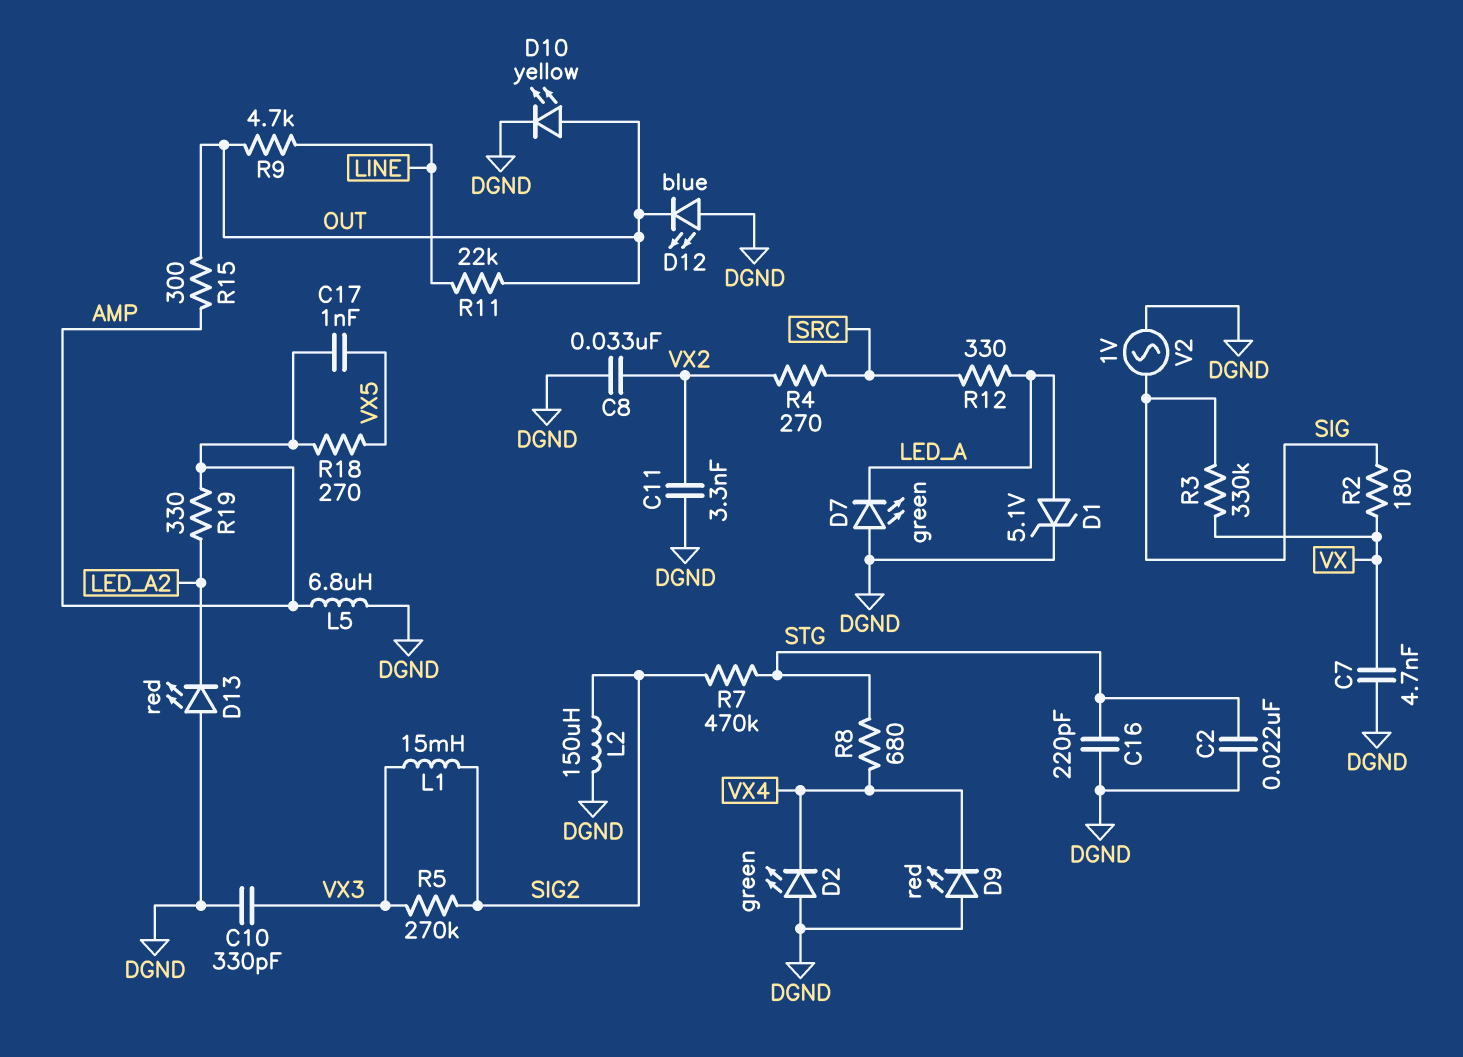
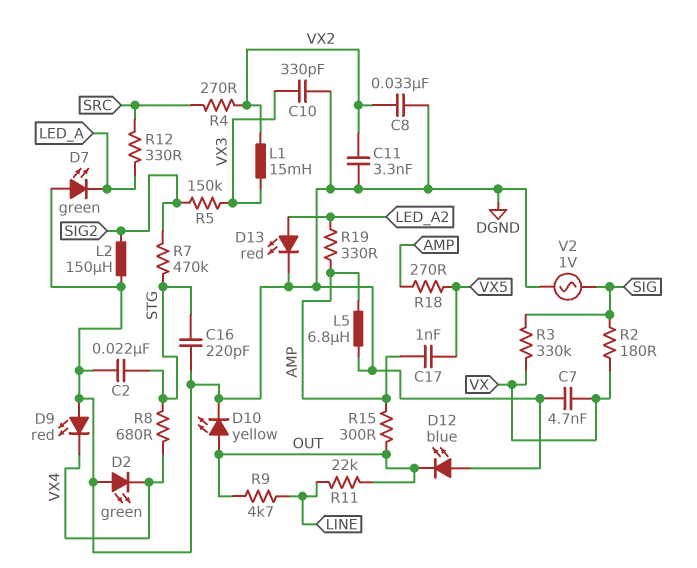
D1: zener 5.1V (A LED_A, K DGND) -> none
D13: LED red (A DGND, K LED_A2) -> LED red (A LED_A2, K DGND)
L1: 15mH (SIG2, VX3) -> 15mH (VX2, VX3)
R5: 270k (SIG2, VX3) -> 150k (SIG2, VX3)

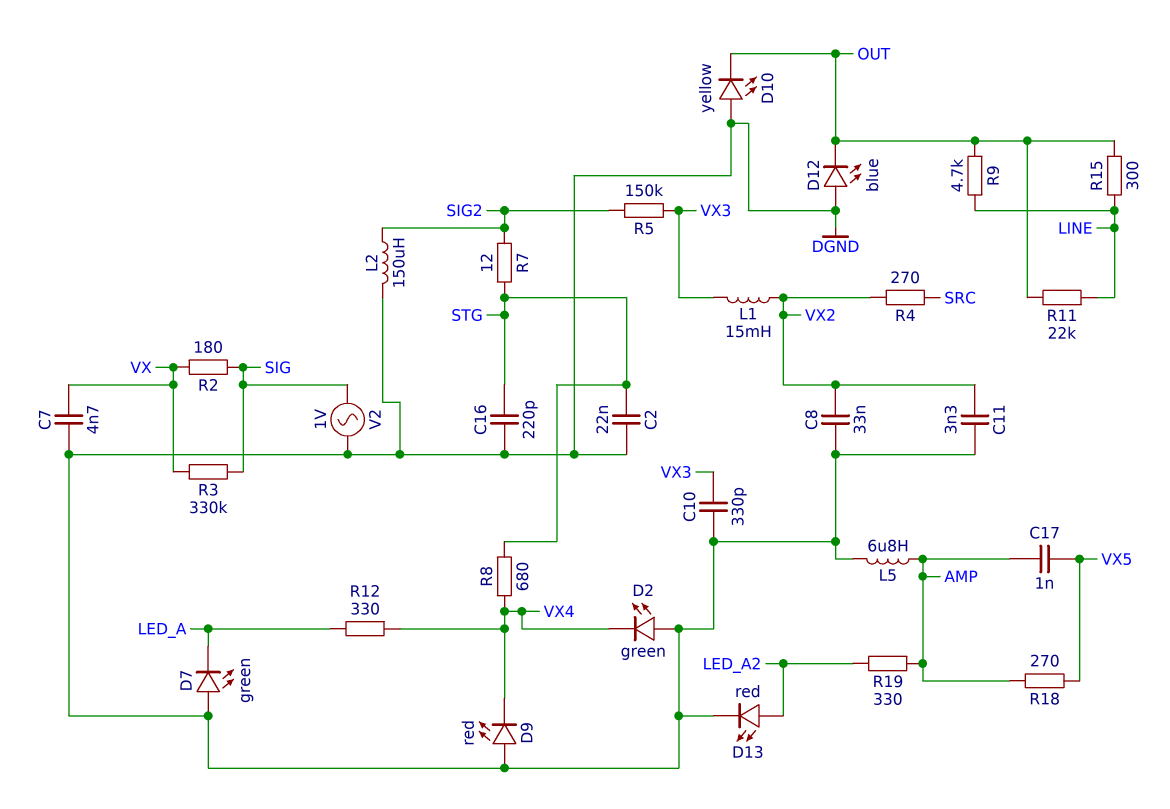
D10: LED yellow (A OUT, K DGND) -> LED yellow (A DGND, K OUT)
R7: 470k (SIG2, STG) -> 12 (SIG2, STG)
R12: 330 (LED_A, SRC) -> 330 (LED_A, VX4)
R15: 300 (AMP, OUT) -> 300 (LINE, OUT)

